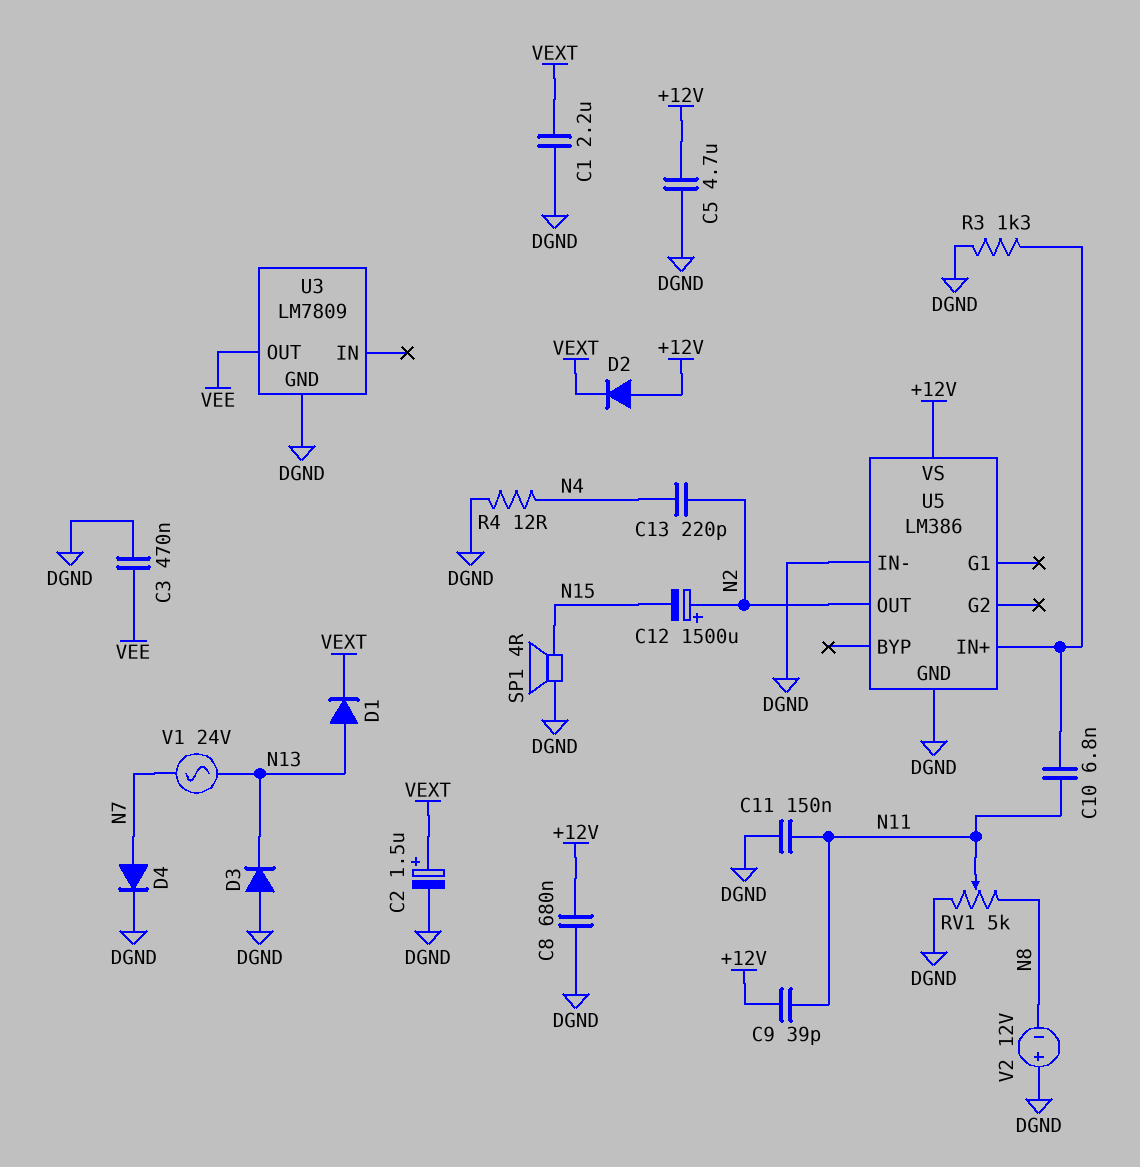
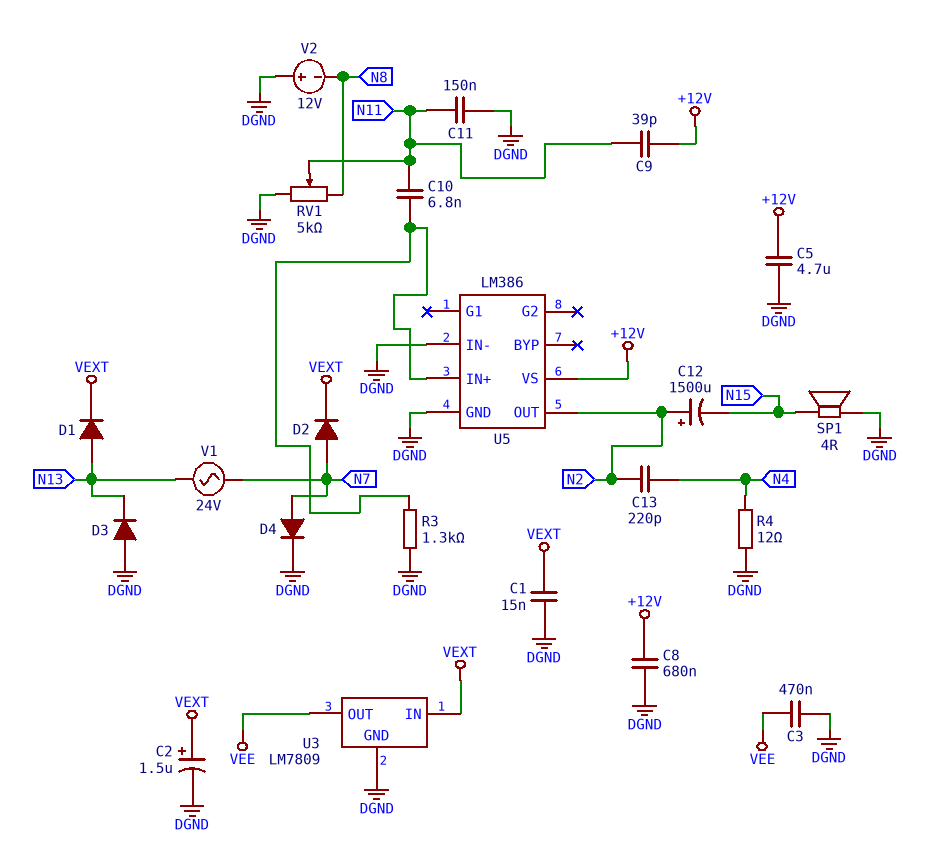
C1: 2.2uF (DGND, VEXT) -> 15nF (DGND, VEXT)
D2: diode (A +12V, K VEXT) -> diode (A N7, K VEXT)
U3 pin IN: none -> VEXT

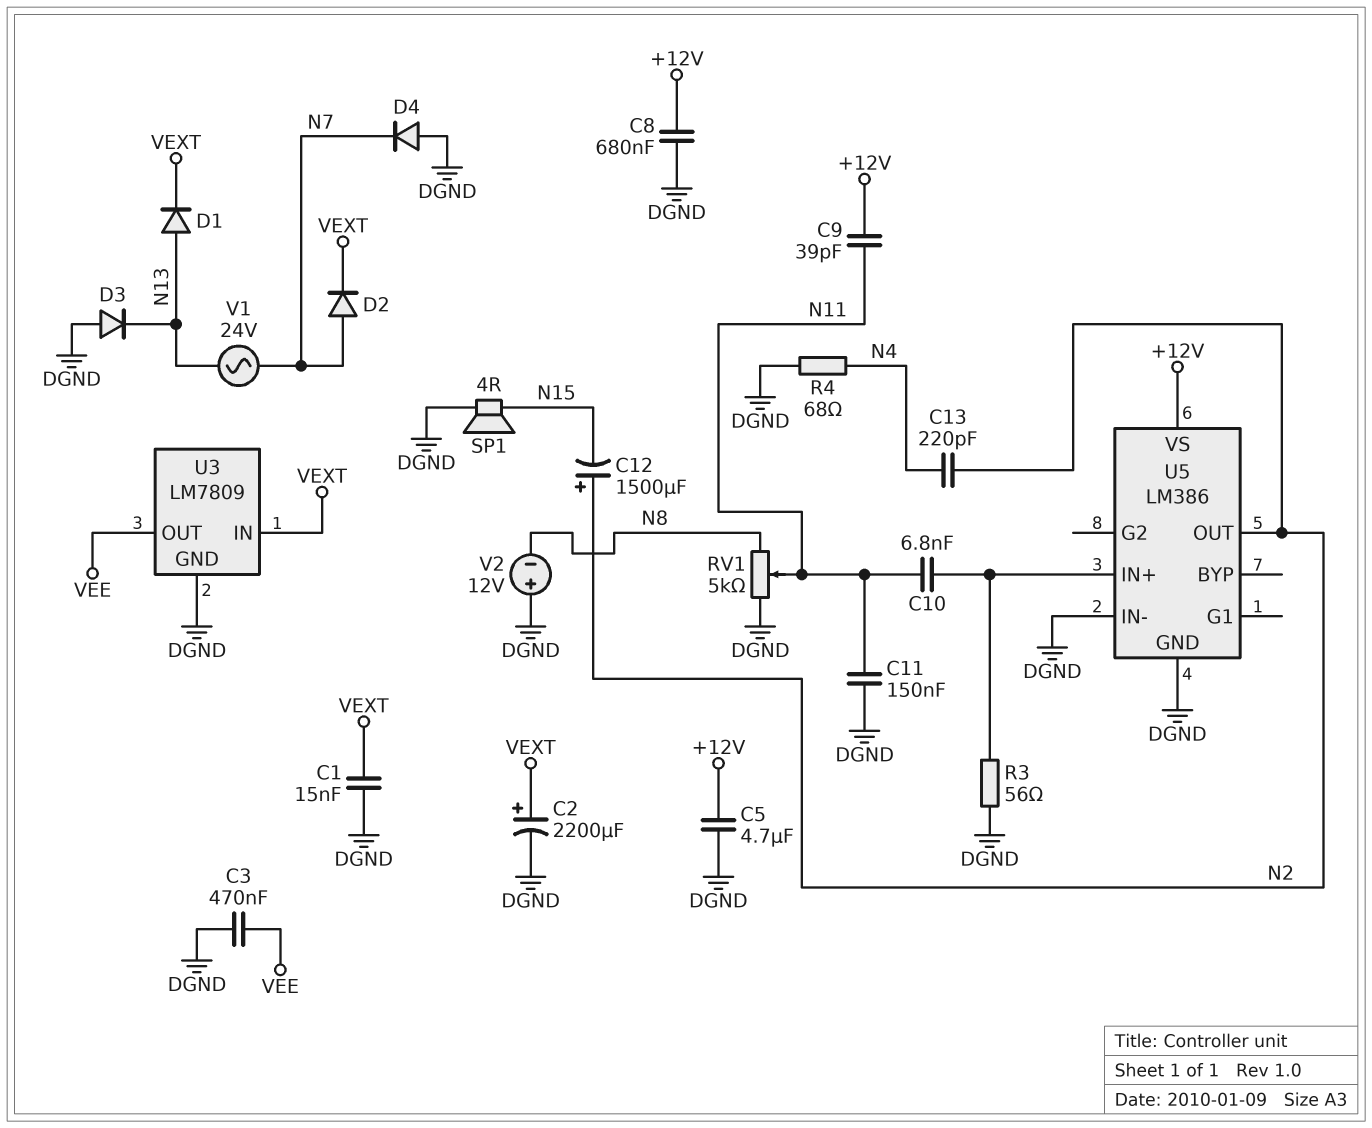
C2: 1.5uF (plus VEXT, minus DGND) -> 2200uF (plus VEXT, minus DGND)
D4: diode (A N7, K DGND) -> diode (A DGND, K N7)
R3: 1.3k (DGND, U5/IN+) -> 56 (DGND, U5/IN+)
R4: 12 (DGND, N4) -> 68 (DGND, N4)

